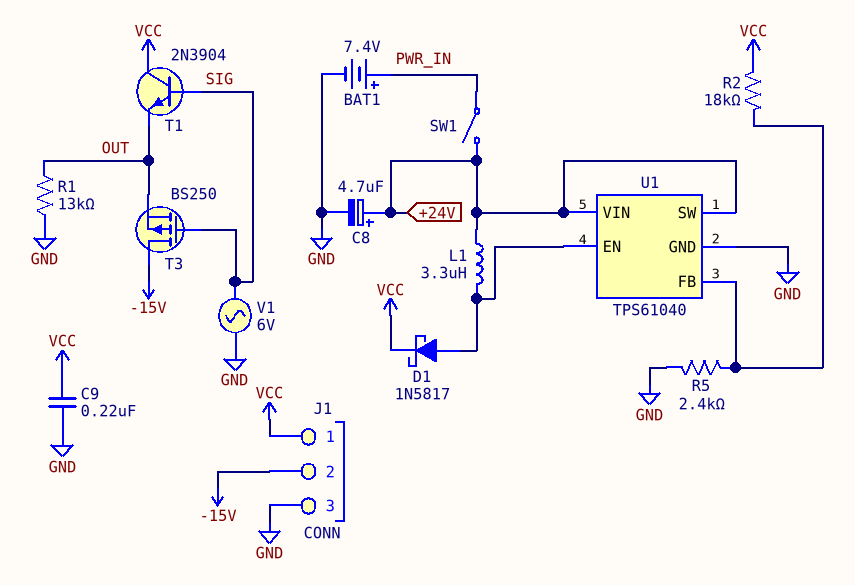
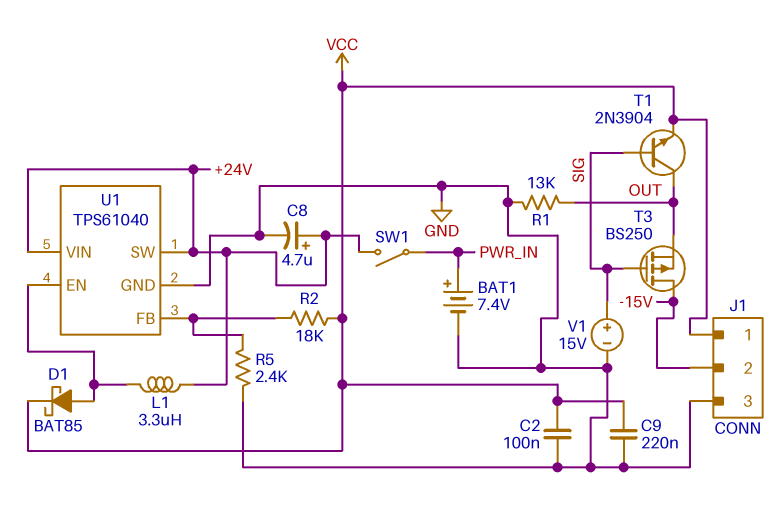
C2: none -> 100nF (GND, VCC)
D1: schottky 1N5817 (A U1/EN, K VCC) -> schottky BAT85 (A U1/EN, K VCC)
T1: NPN 2N3904 (B SIG, C VCC, E OUT) -> NPN 2N3904 (B SIG, C OUT, E VCC)
V1: AC 6V (GND, SIG) -> 15V (plus SIG, minus GND)

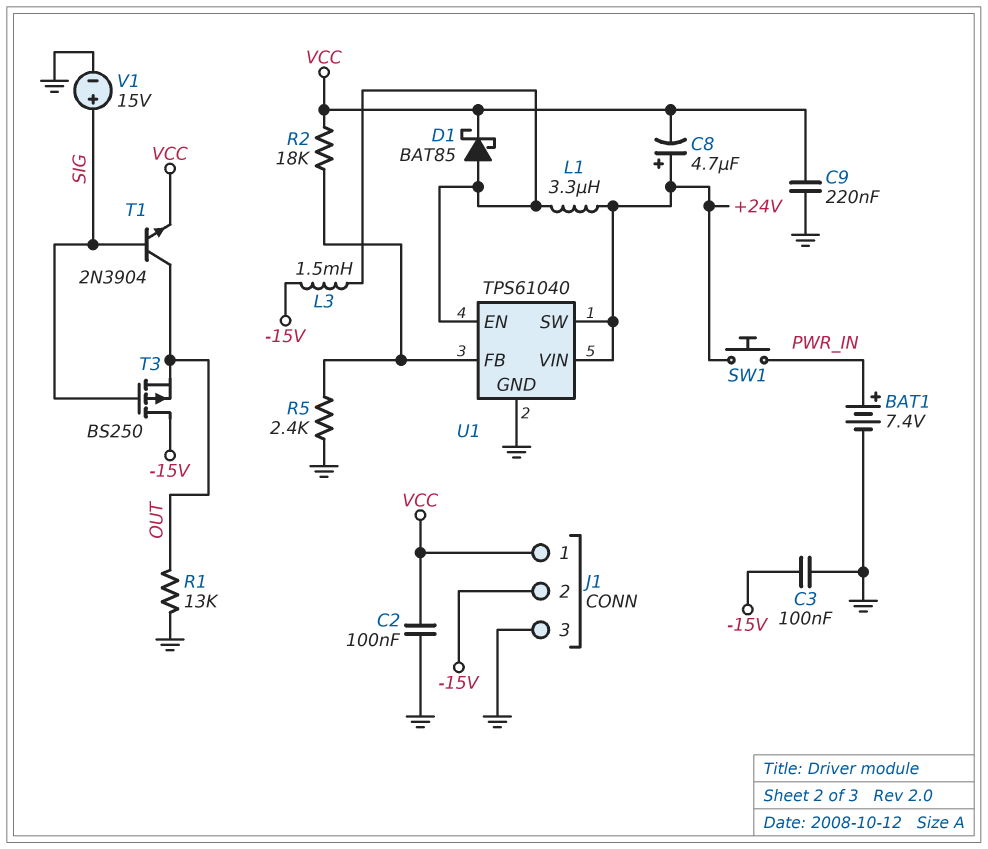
C3: none -> 100nF (-15V, GND)
C8: 4.7uF (plus +24V, minus GND) -> 4.7uF (plus +24V, minus VCC)
L3: none -> 1.5mH (-15V, U1/EN)
SW1: switch (+24V, PWR_IN) -> button (+24V, PWR_IN)

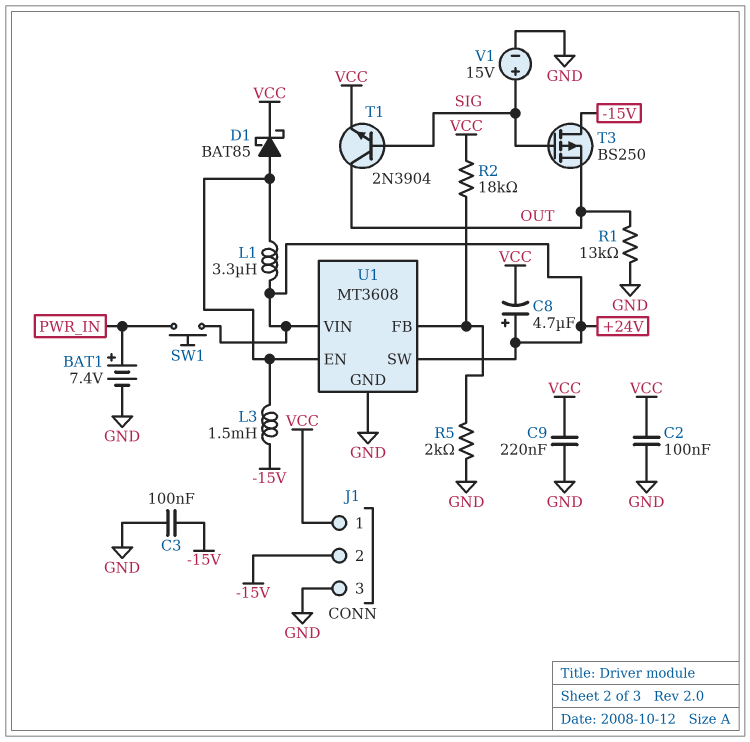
R5: 2.4k (GND, U1/FB) -> 2k (GND, U1/FB)
U1: TPS61040 -> MT3608

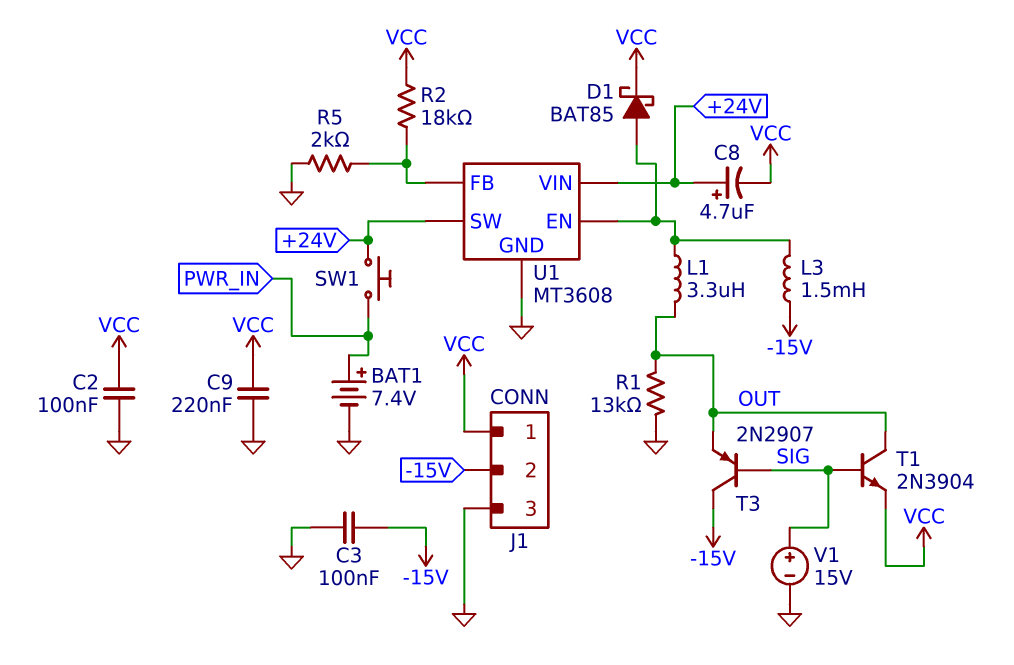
L1: 3.3uH (+24V, U1/EN) -> 3.3uH (OUT, U1/EN)
T3: PMOS BS250 (G SIG, D -15V, S OUT) -> PNP 2N2907 (B SIG, C -15V, E OUT)

